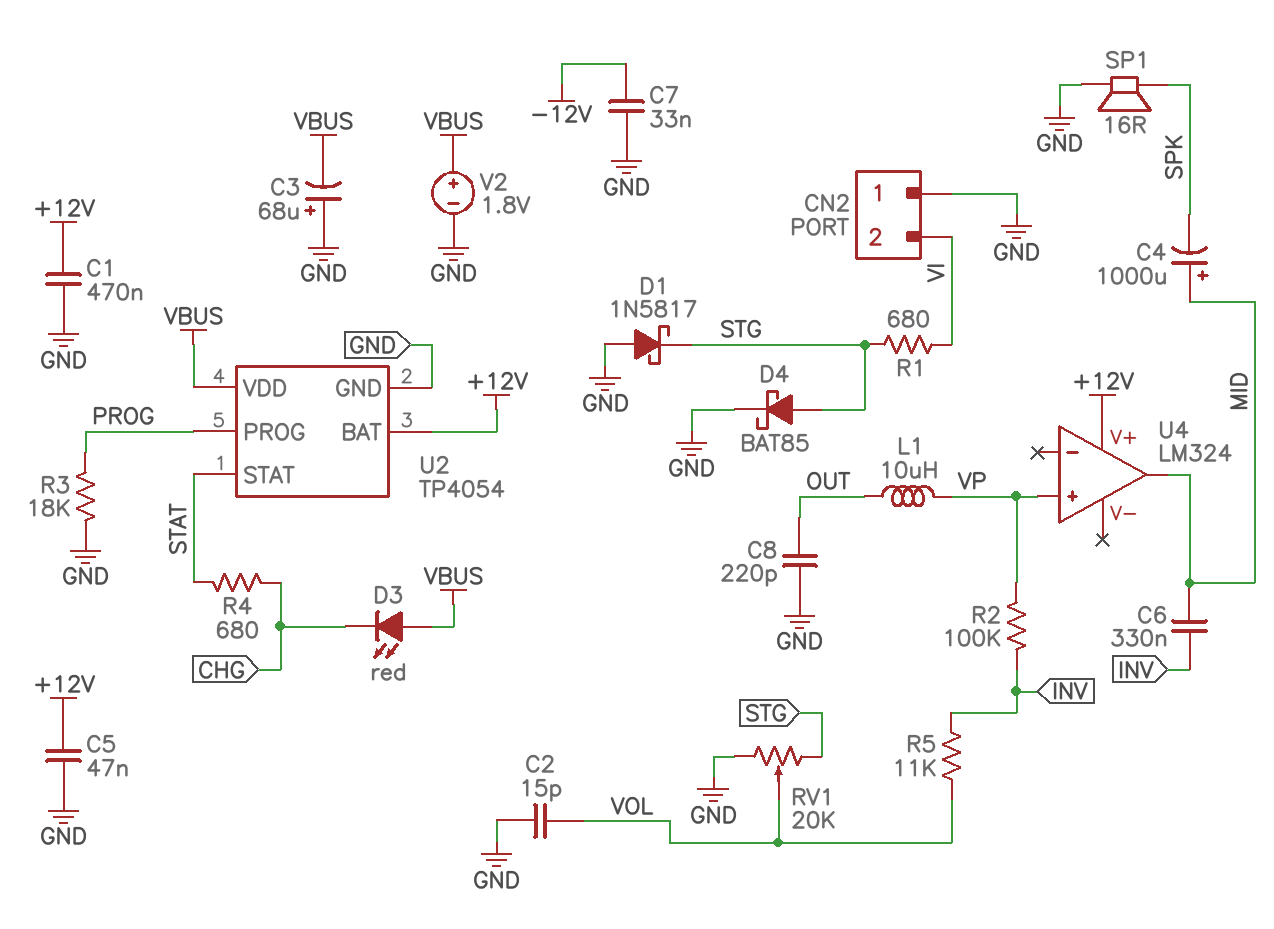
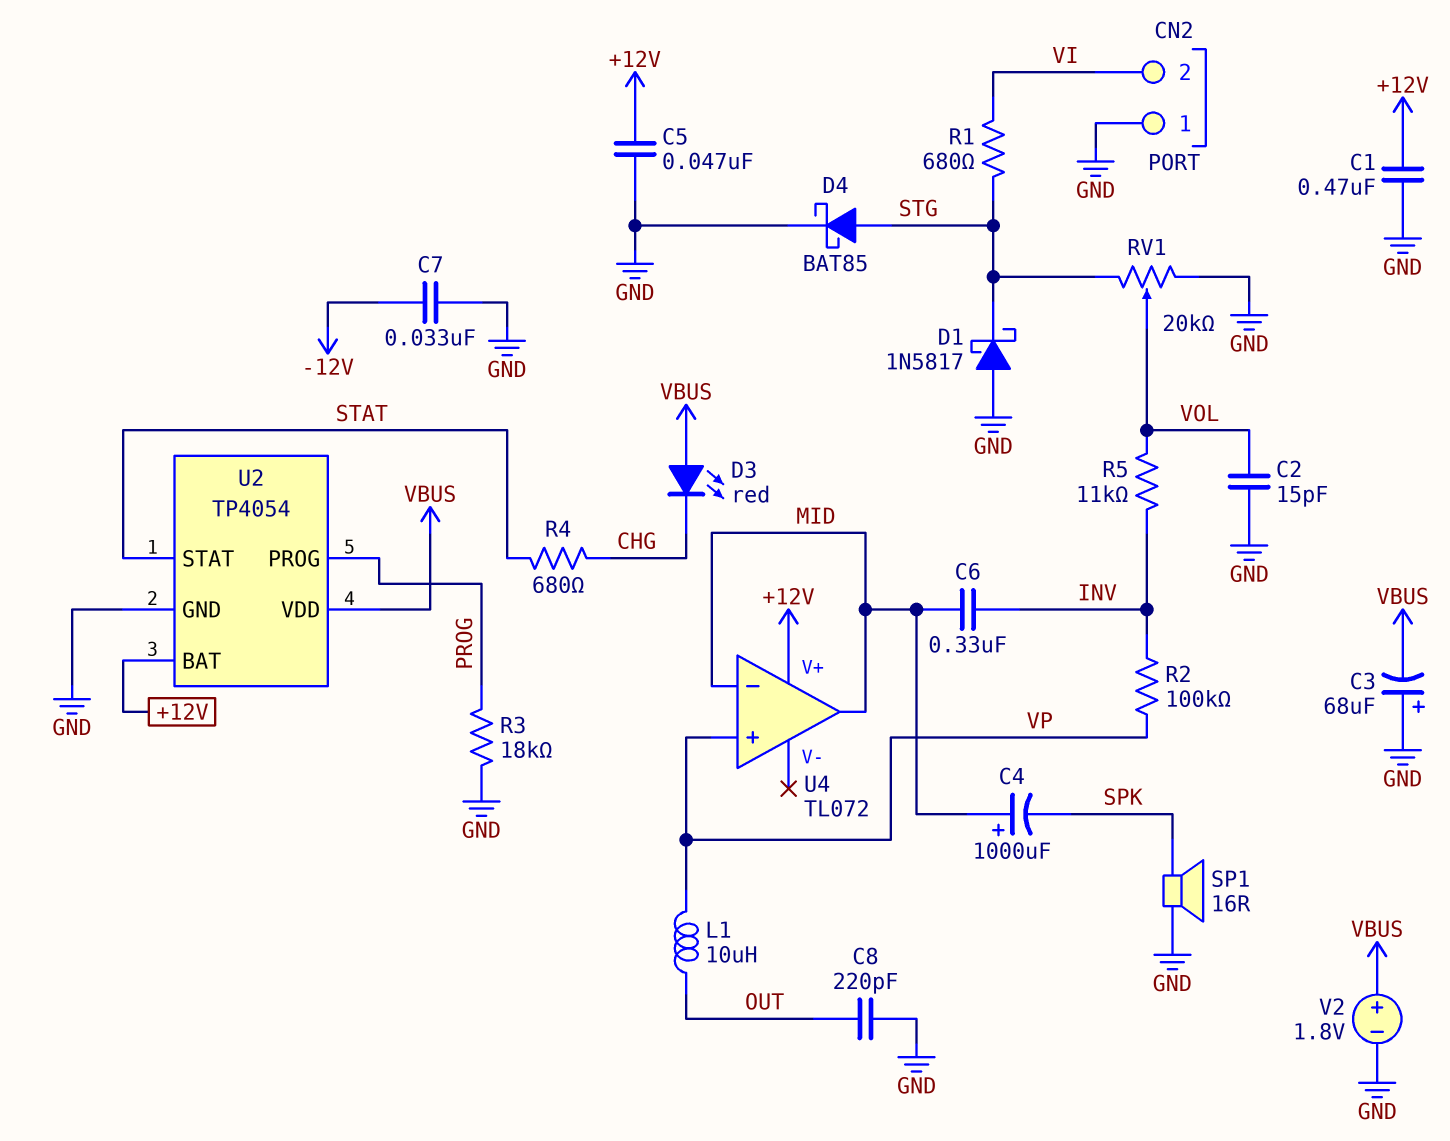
U4: LM324 -> TL072
U4 pin in-: none -> MID

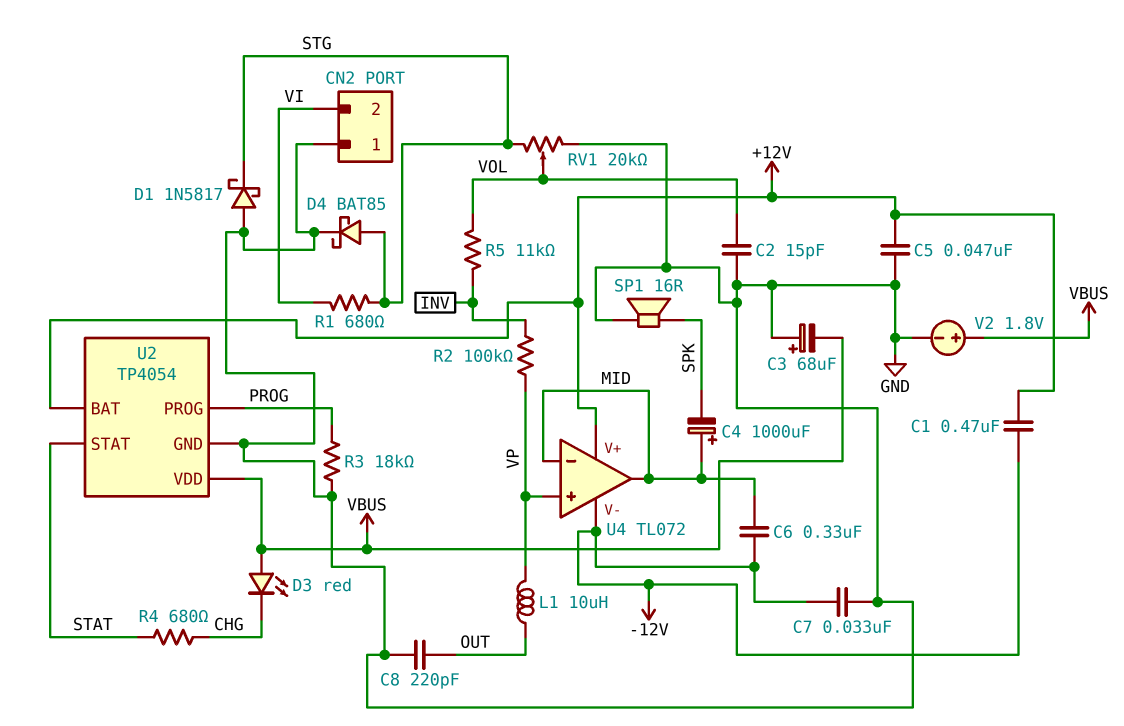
C1: 470nF (+12V, GND) -> 470nF (+12V, -12V)
C6: 330nF (INV, MID) -> 330nF (-12V, MID)
U4 pin V-: none -> -12V

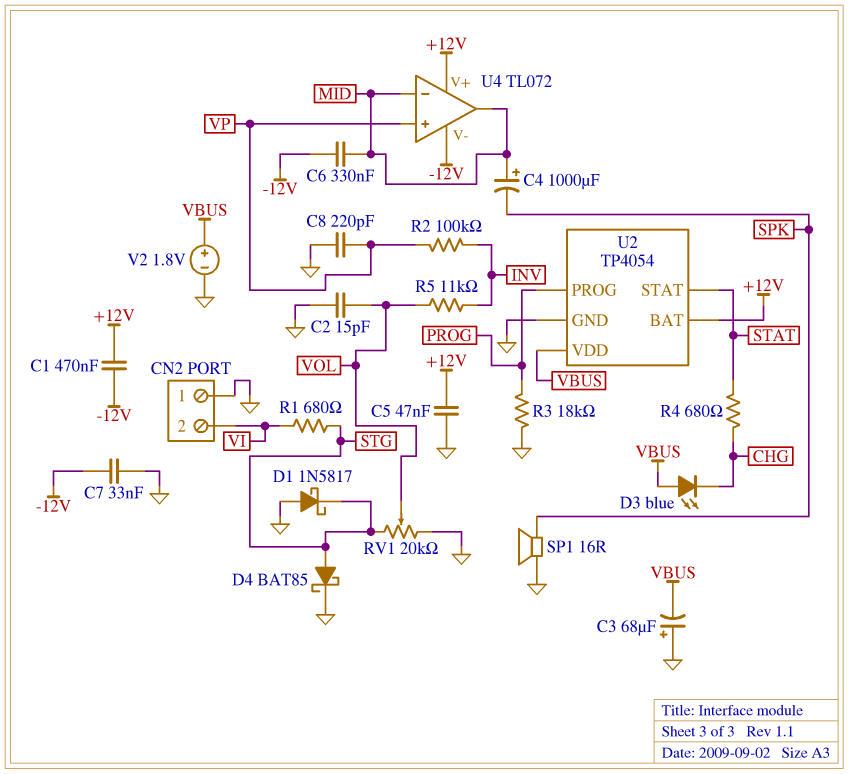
C8: 220pF (GND, OUT) -> 220pF (GND, VP)
D3: LED red (A VBUS, K CHG) -> LED blue (A VBUS, K CHG)
L1: 10uH (OUT, VP) -> none

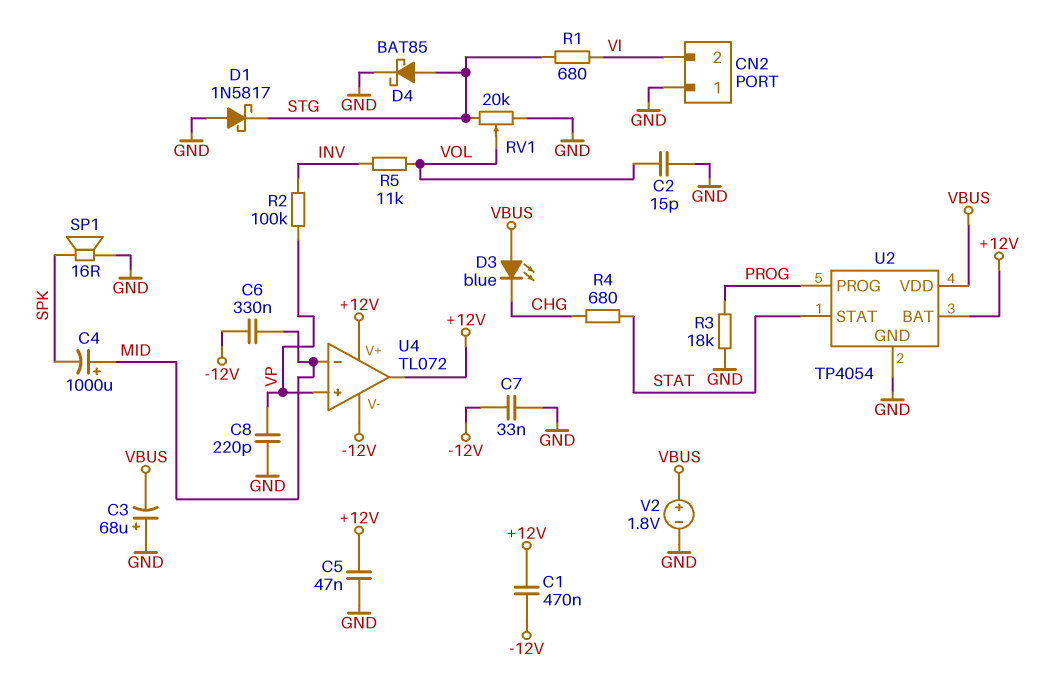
U4 pin out: MID -> +12V

